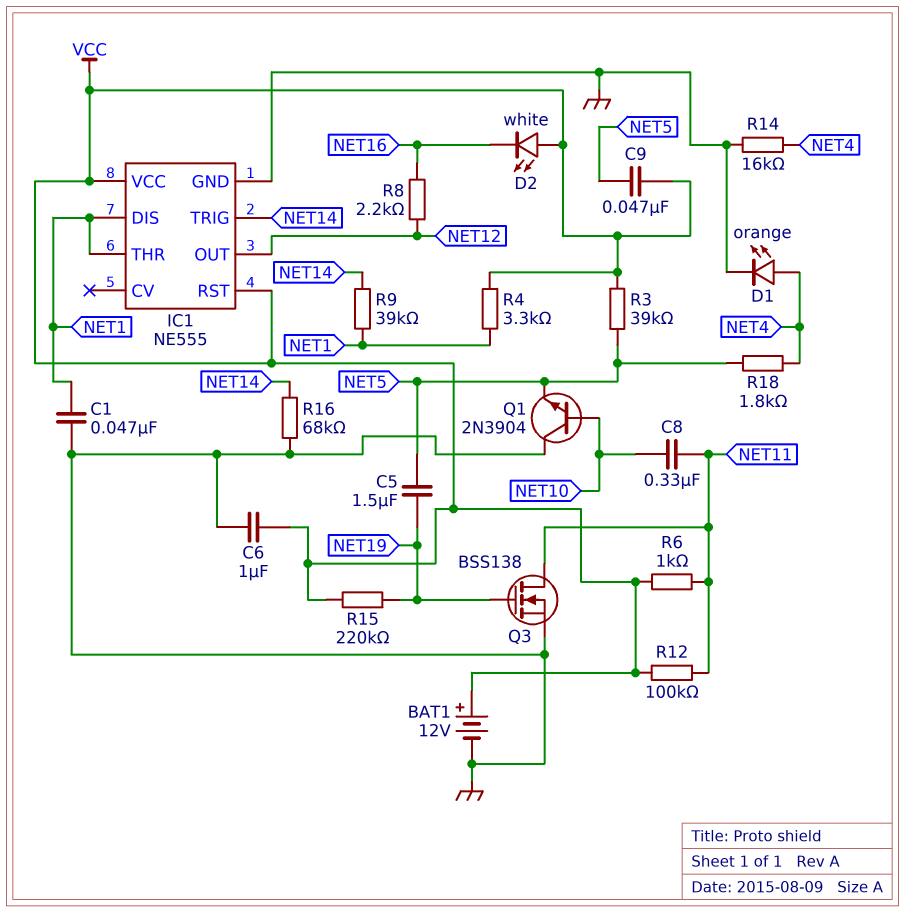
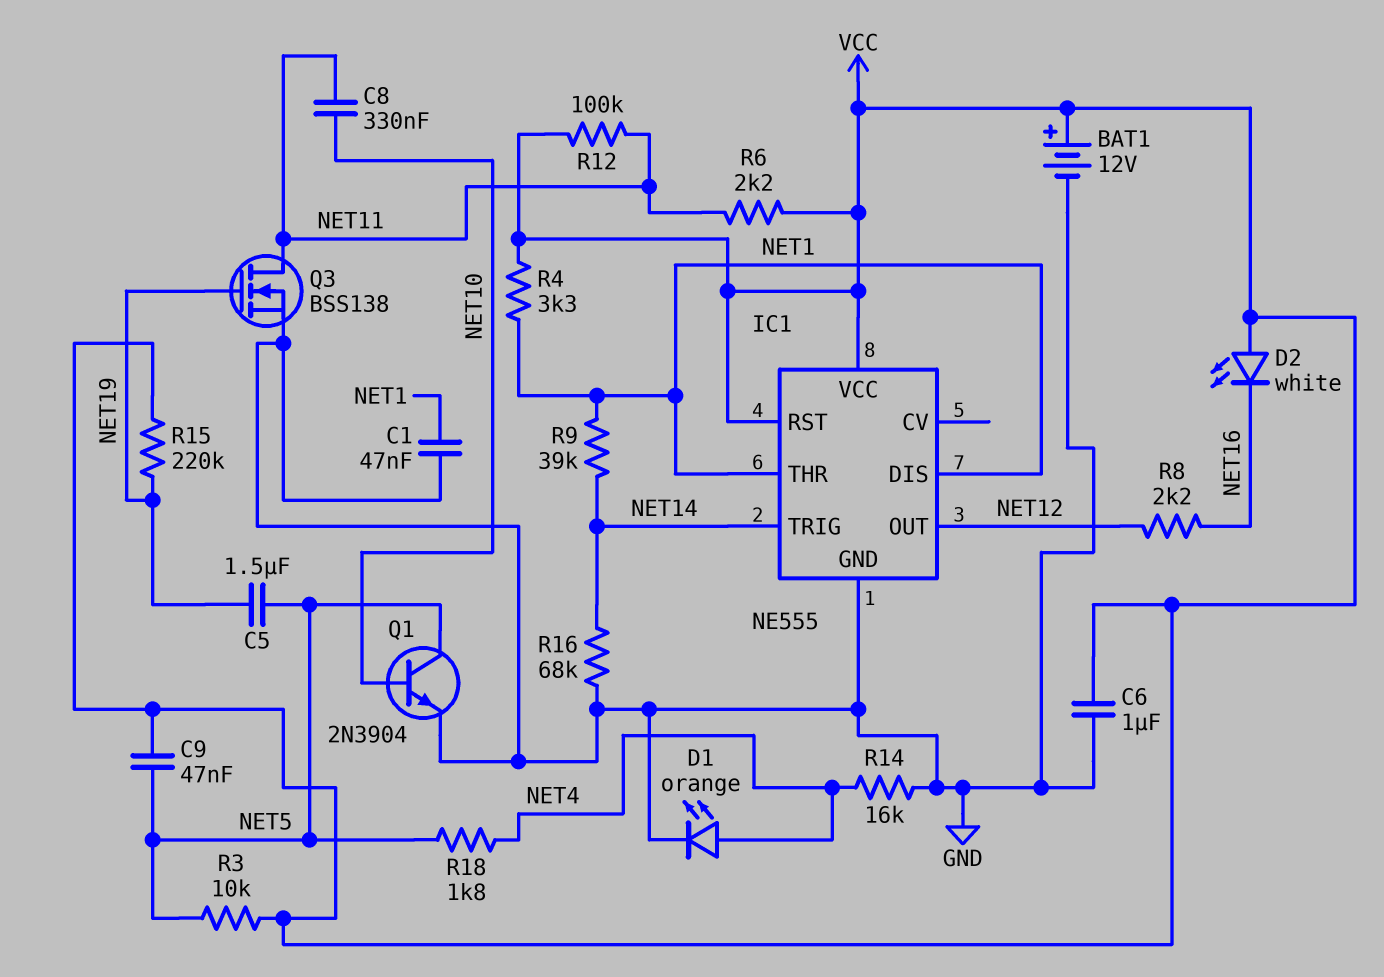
Q1: NPN 2N3904 (B NET10, C GND, E NET5) -> NPN 2N3904 (B NET10, C NET5, E GND)
R3: 39k (NET5, VCC) -> 10k (NET5, VCC)
R6: 1k (NET11, VCC) -> 2.2k (NET11, VCC)

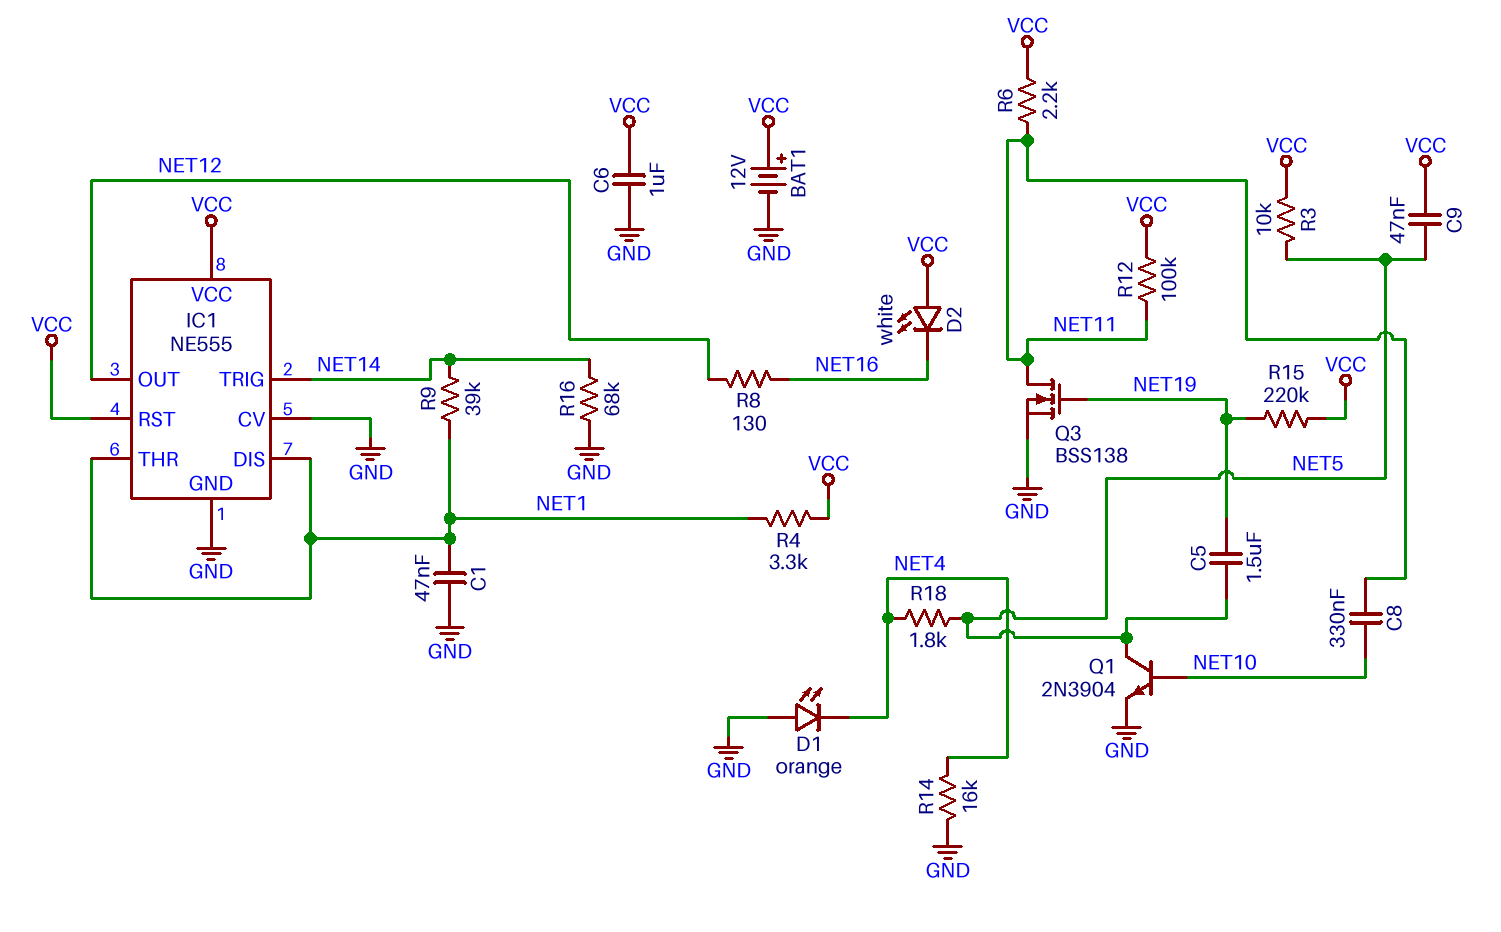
D1: LED orange (A NET4, K GND) -> LED orange (A GND, K NET4)
IC1 pin CV: none -> GND
R8: 2.2k (NET12, NET16) -> 130 (NET12, NET16)

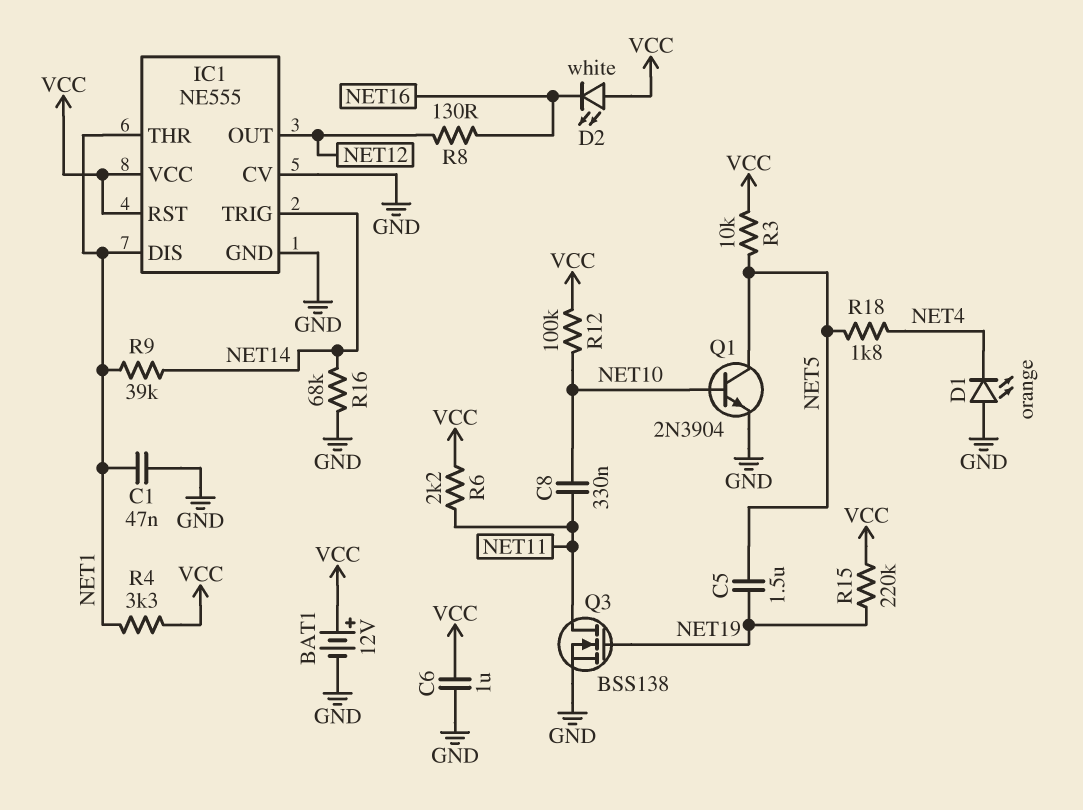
C9: 47nF (NET5, VCC) -> none
R12: 100k (NET11, VCC) -> 100k (NET10, VCC)
R14: 16k (GND, NET4) -> none

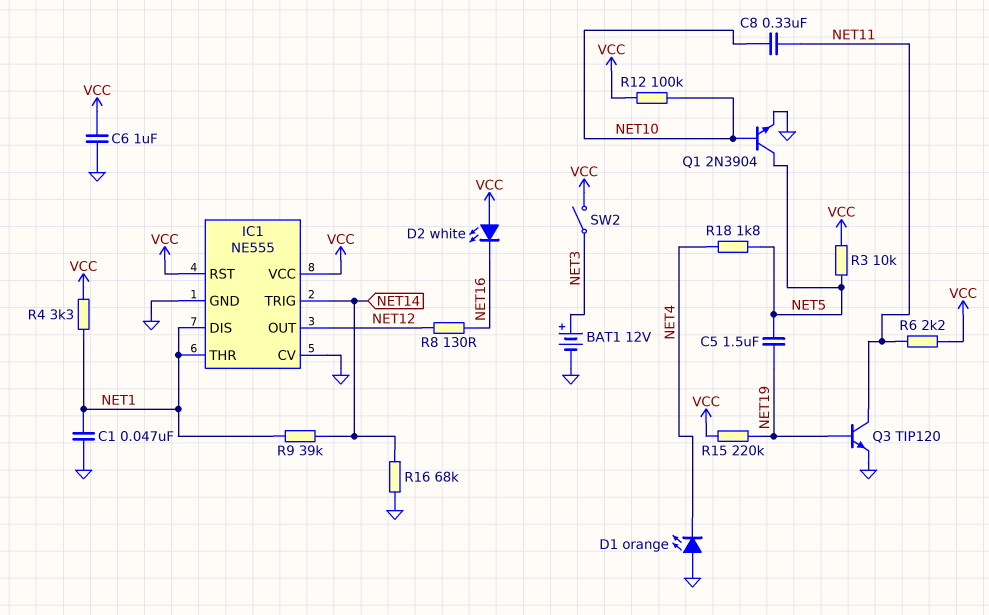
BAT1: 12V (plus VCC, minus GND) -> 12V (plus NET3, minus GND)
Q3: NMOS BSS138 (G NET19, D NET11, S GND) -> NPN TIP120 (B NET19, C NET11, E GND)
SW2: none -> switch (NET3, VCC)

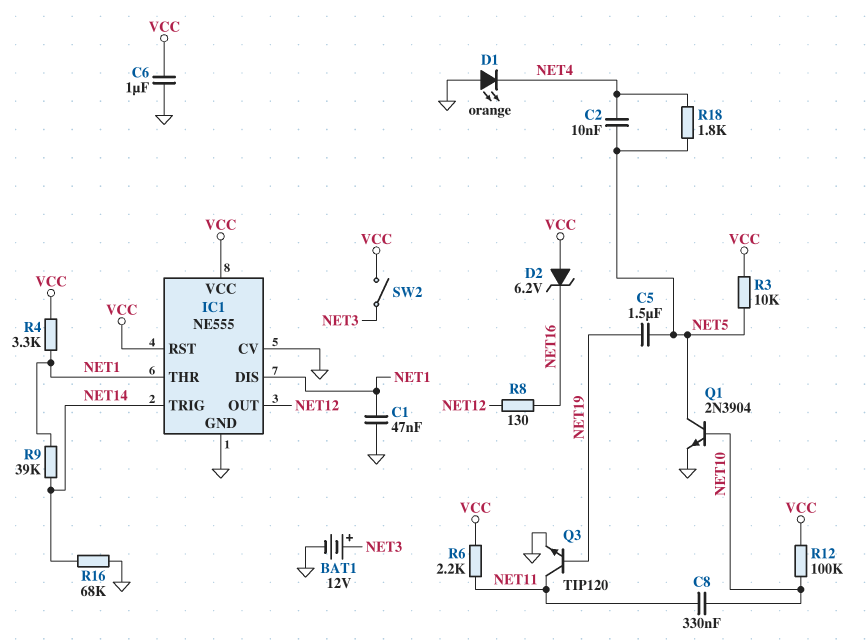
C2: none -> 10nF (NET4, NET5)
D2: LED white (A VCC, K NET16) -> zener 6.2V (A VCC, K NET16)
R15: 220k (NET19, VCC) -> none

